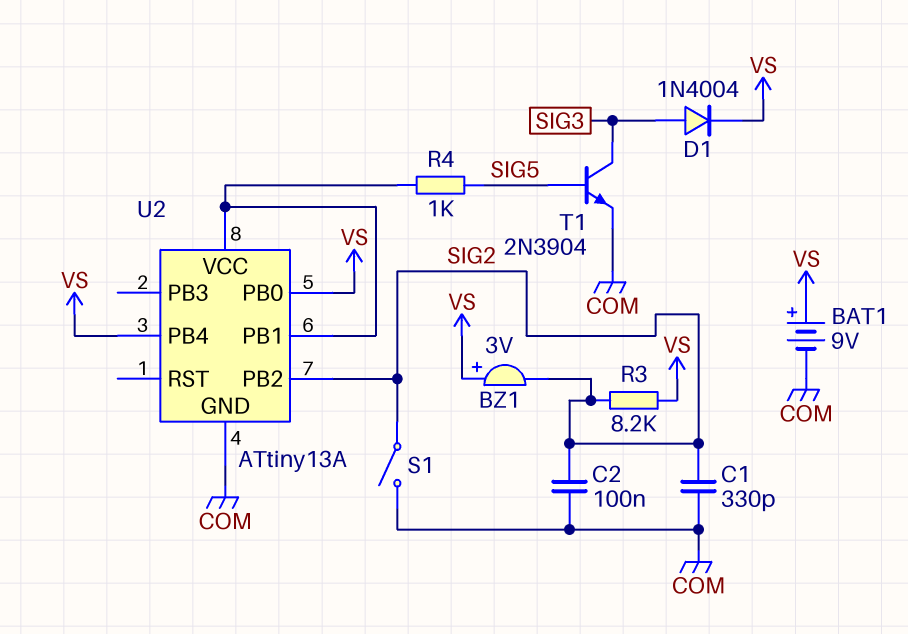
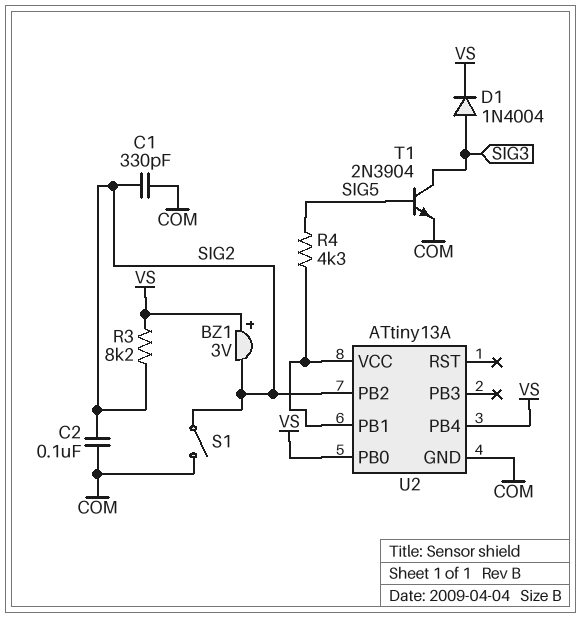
BAT1: 9V (plus VS, minus COM) -> none
R4: 1k (SIG5, U2/PB1) -> 4.3k (SIG5, U2/PB1)

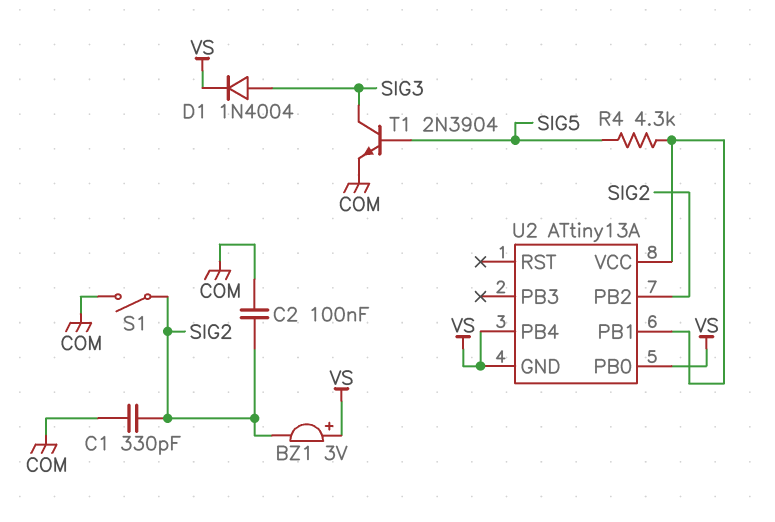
R3: 8.2k (SIG2, VS) -> none
U2 pin GND: COM -> VS

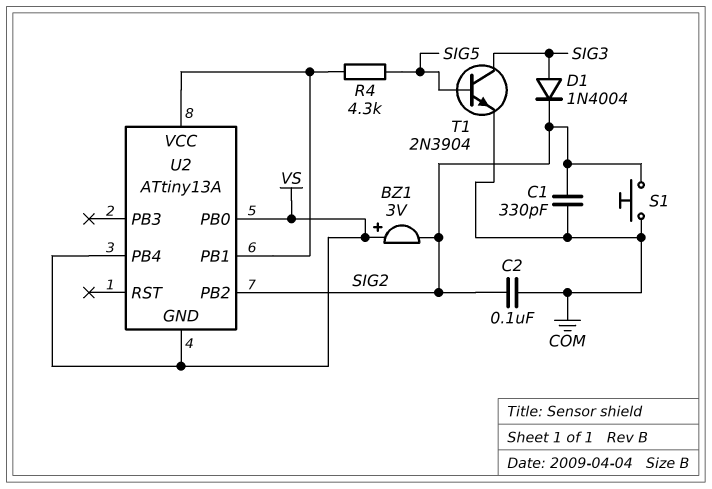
D1: diode 1N4004 (A SIG3, K VS) -> diode 1N4004 (A SIG3, K SIG2)
S1: switch (COM, SIG2) -> button (COM, SIG2)

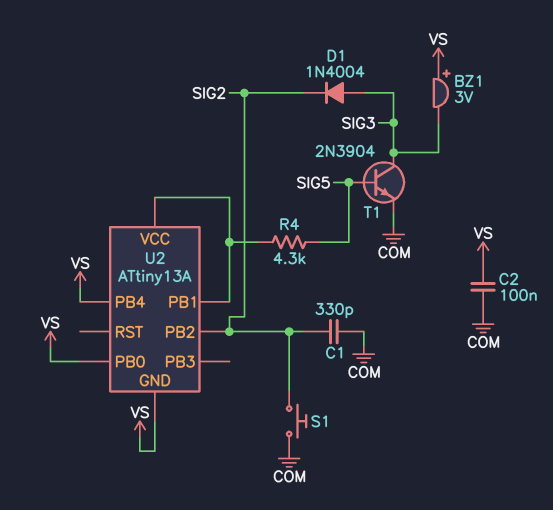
BZ1: buzzer 3V (plus VS, minus SIG2) -> buzzer 3V (plus VS, minus SIG3)
C2: 100nF (COM, SIG2) -> 100nF (COM, VS)

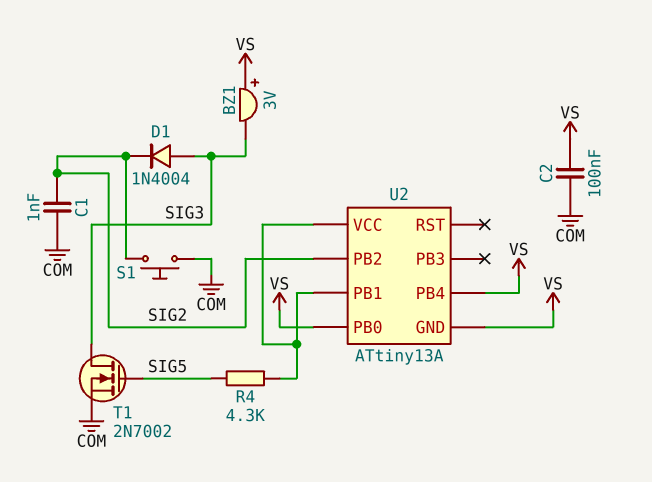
C1: 330pF (COM, SIG2) -> 1nF (COM, SIG2)
T1: NPN 2N3904 (B SIG5, C SIG3, E COM) -> NMOS 2N7002 (G SIG5, D SIG3, S COM)

